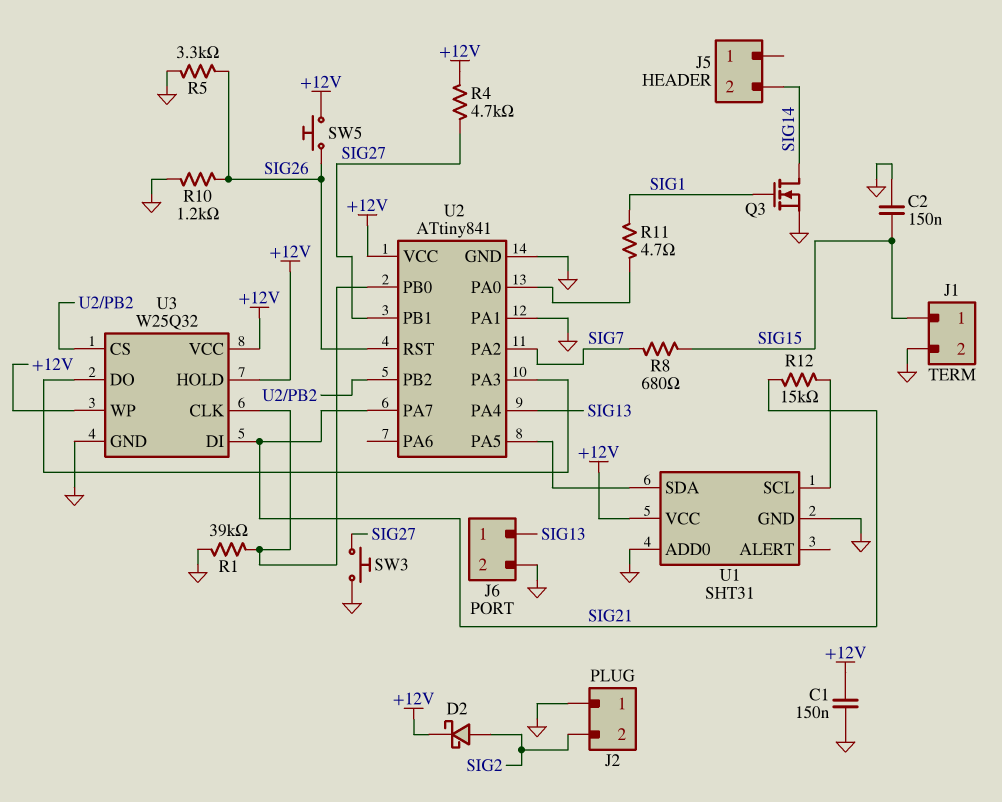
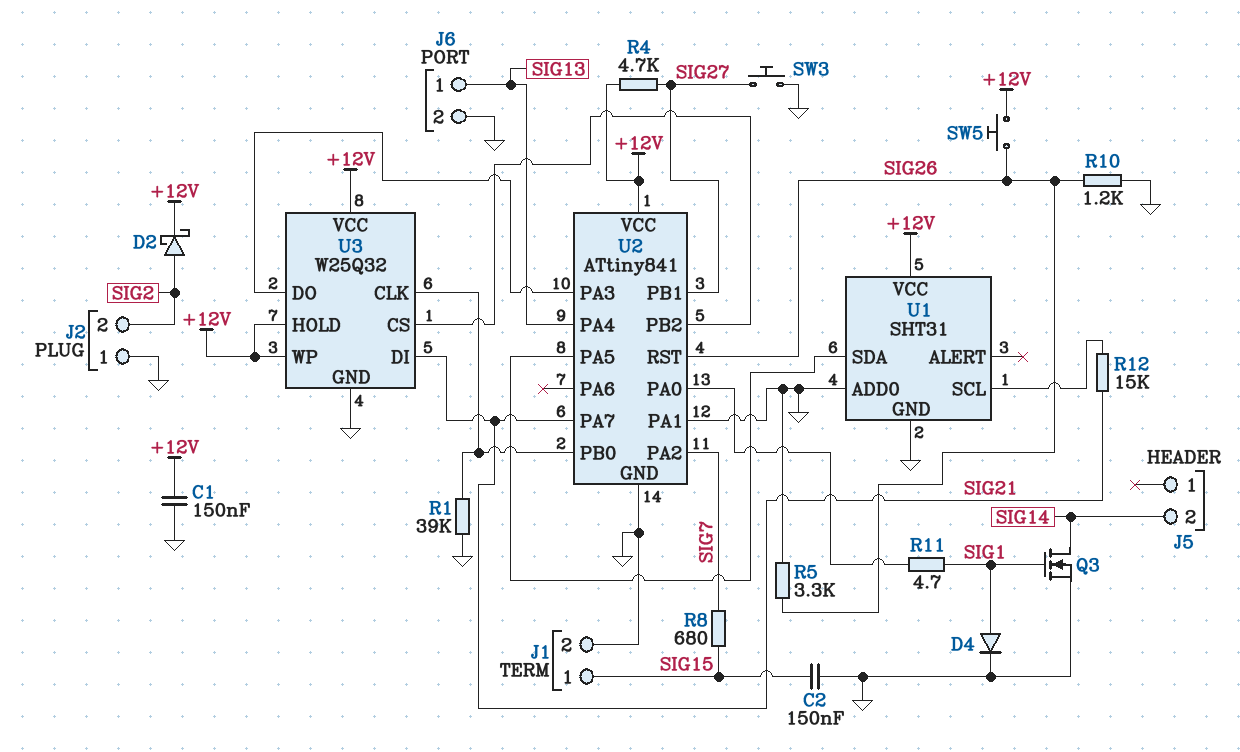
D4: none -> diode (A SIG1, K GND)

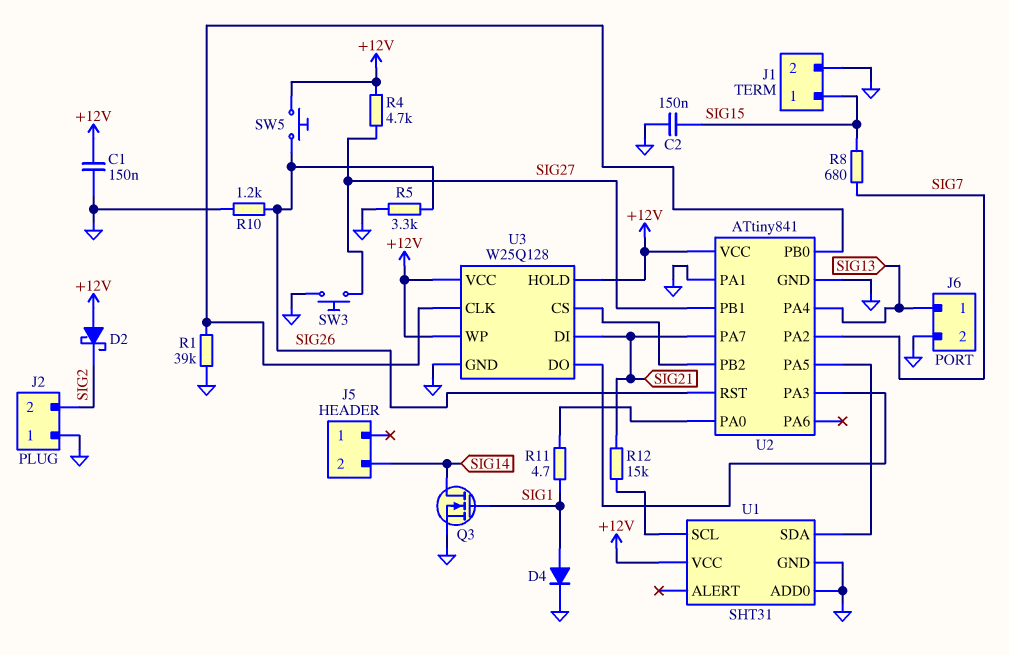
D2: schottky (A SIG2, K +12V) -> schottky (A +12V, K SIG2)
U3: W25Q32 -> W25Q128

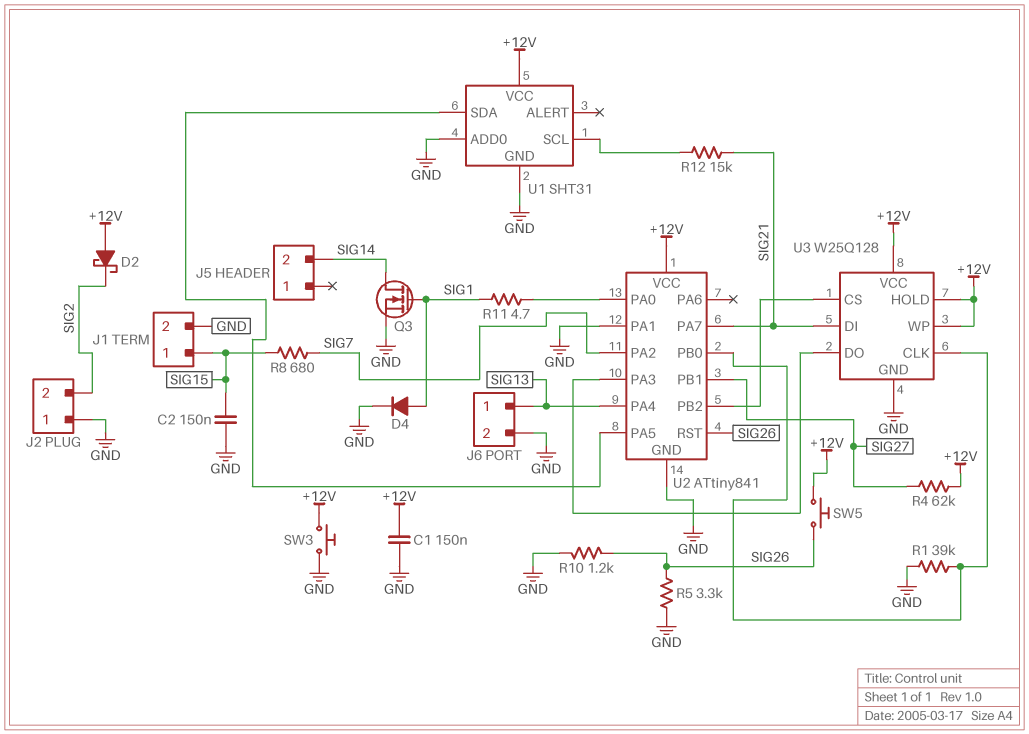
R4: 4.7k (+12V, SIG27) -> 62k (+12V, SIG27)
SW3: button (GND, SIG27) -> button (+12V, GND)

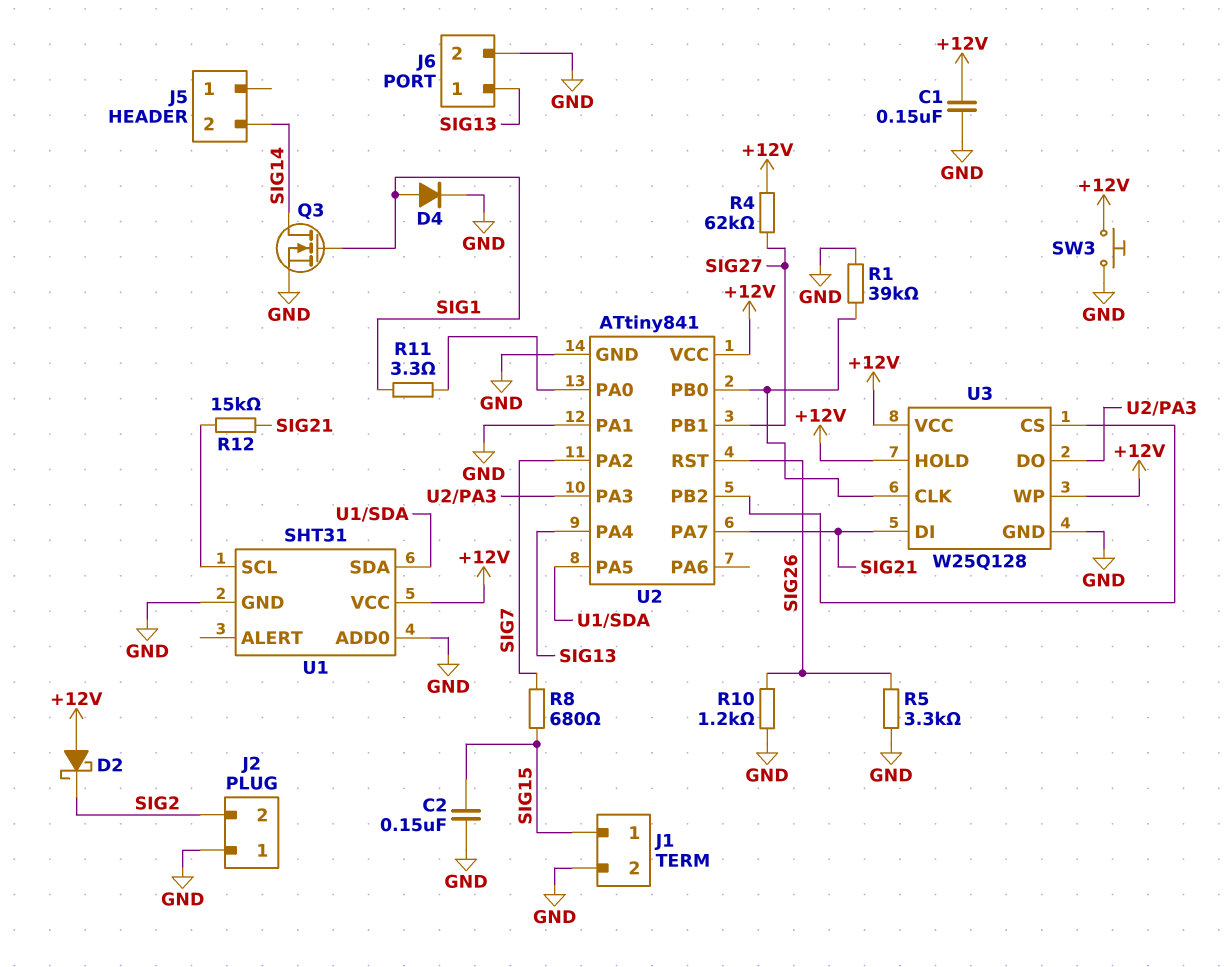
R11: 4.7 (SIG1, U2/PA0) -> 3.3 (SIG1, U2/PA0)
SW5: button (+12V, SIG26) -> none

